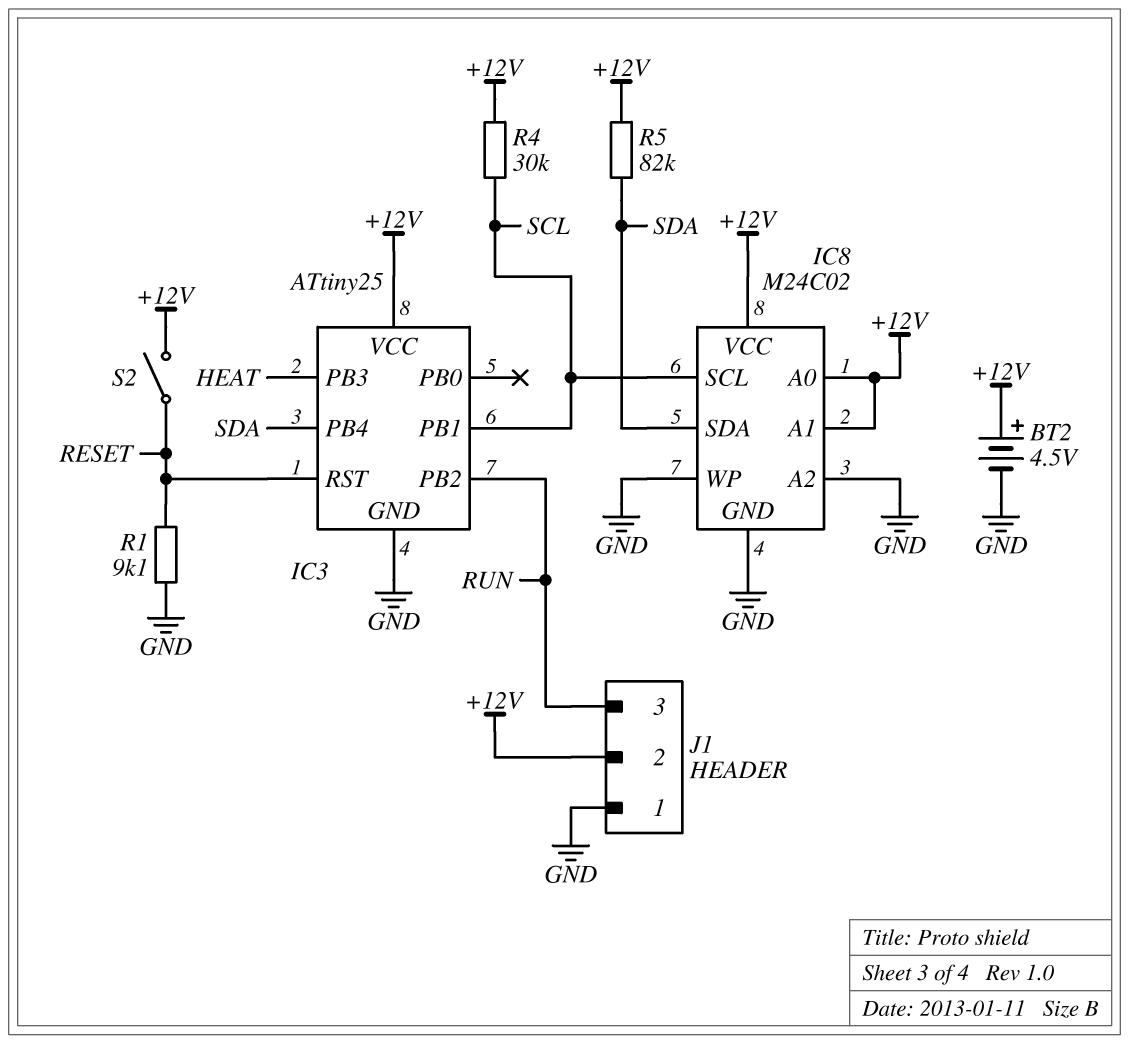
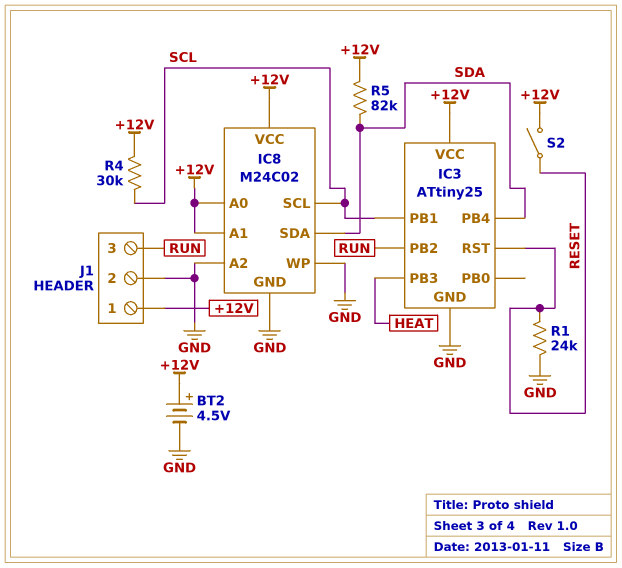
J1 pin 1: GND -> +12V
J1 pin 2: +12V -> GND
R1: 9.1k (GND, RESET) -> 24k (GND, RESET)

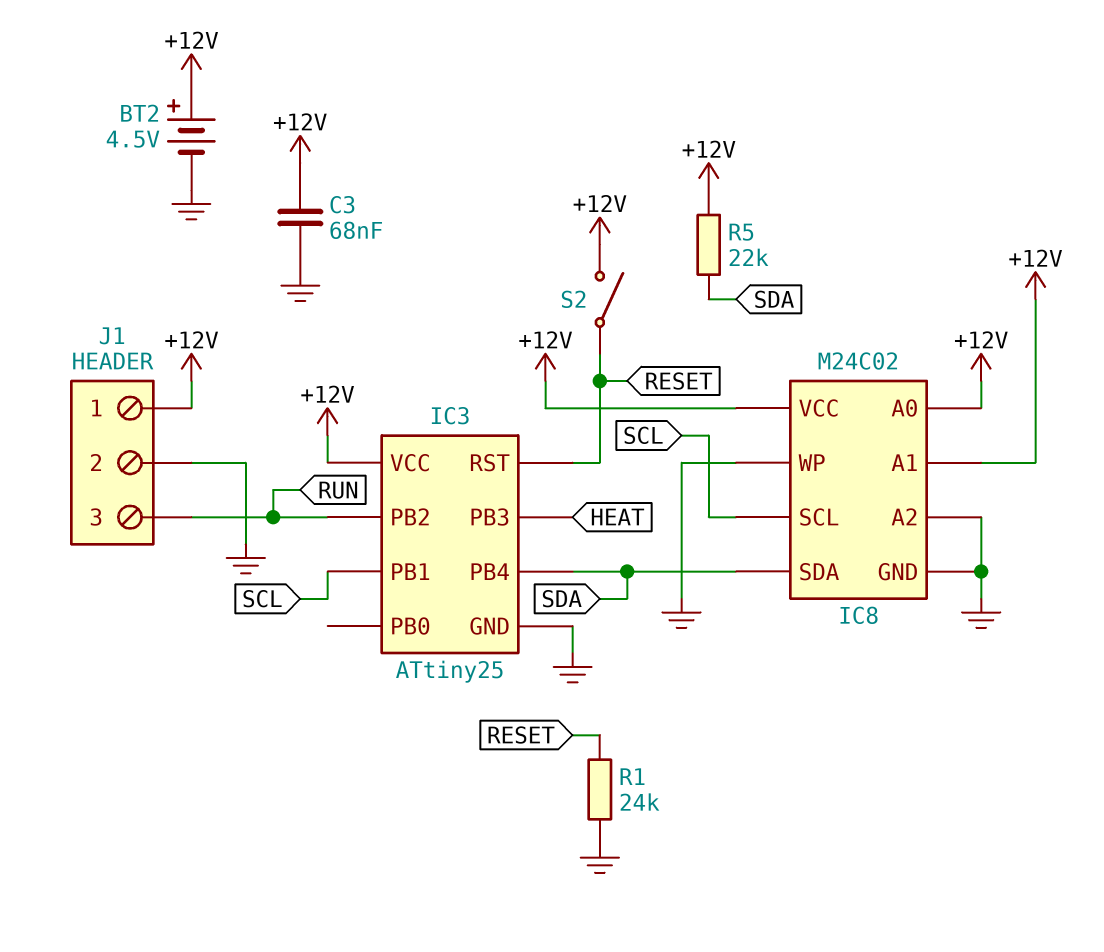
C3: none -> 68nF (+12V, GND)
R4: 30k (+12V, SCL) -> none
R5: 82k (+12V, SDA) -> 22k (+12V, SDA)

